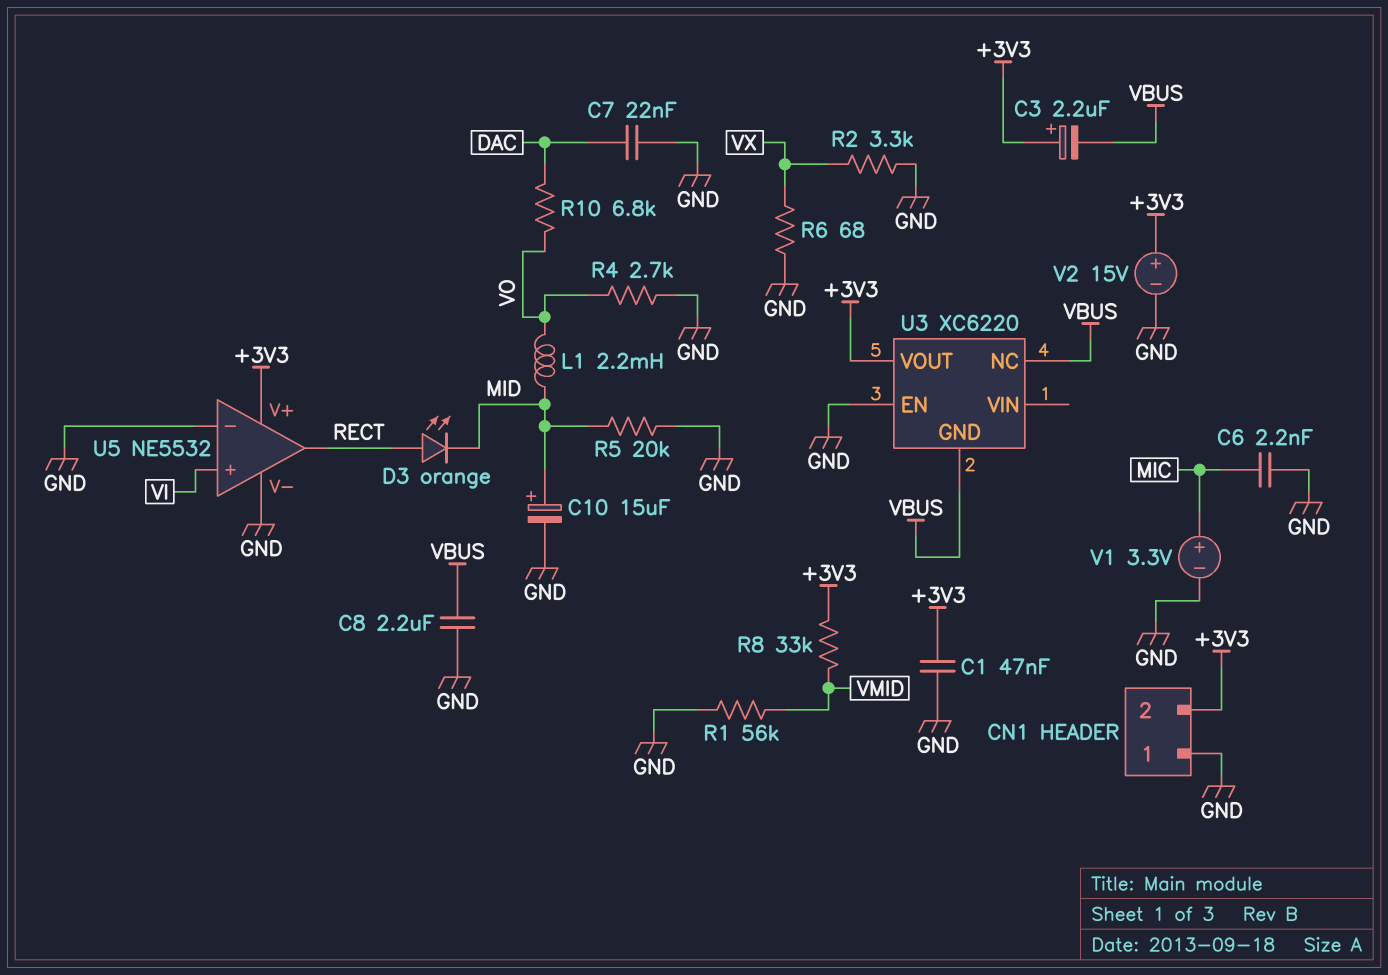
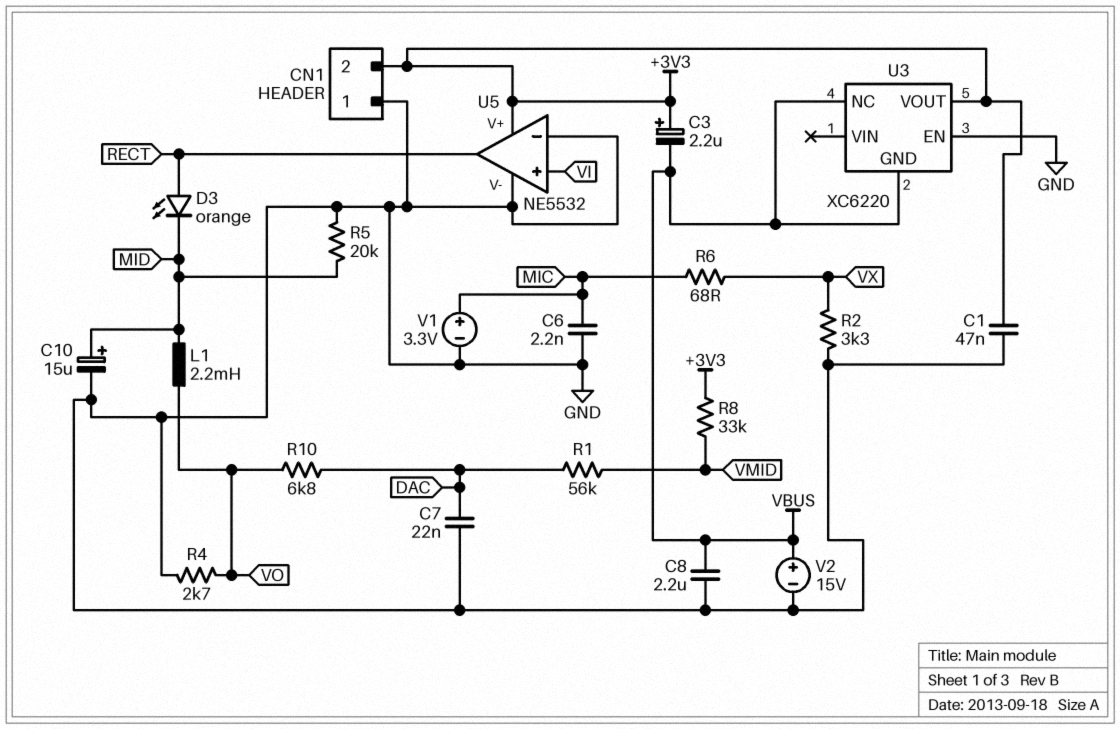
R1: 56k (GND, VMID) -> 56k (DAC, VMID)
R6: 68 (GND, VX) -> 68 (MIC, VX)
V2: 15V (plus +3V3, minus GND) -> 15V (plus VBUS, minus GND)

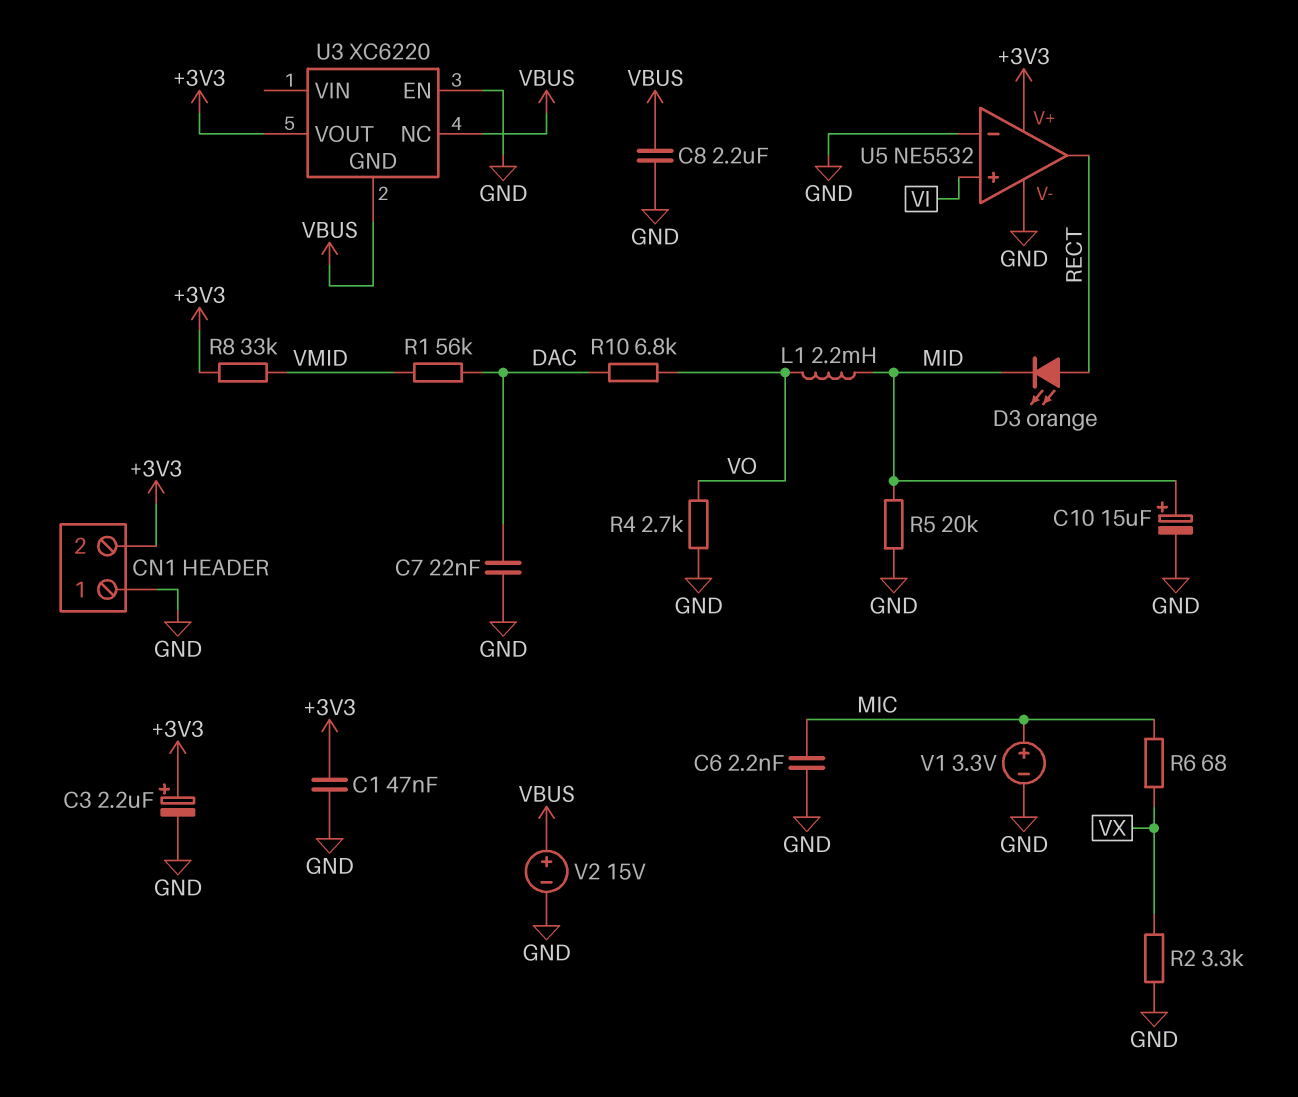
C3: 2.2uF (plus +3V3, minus VBUS) -> 2.2uF (plus +3V3, minus GND)

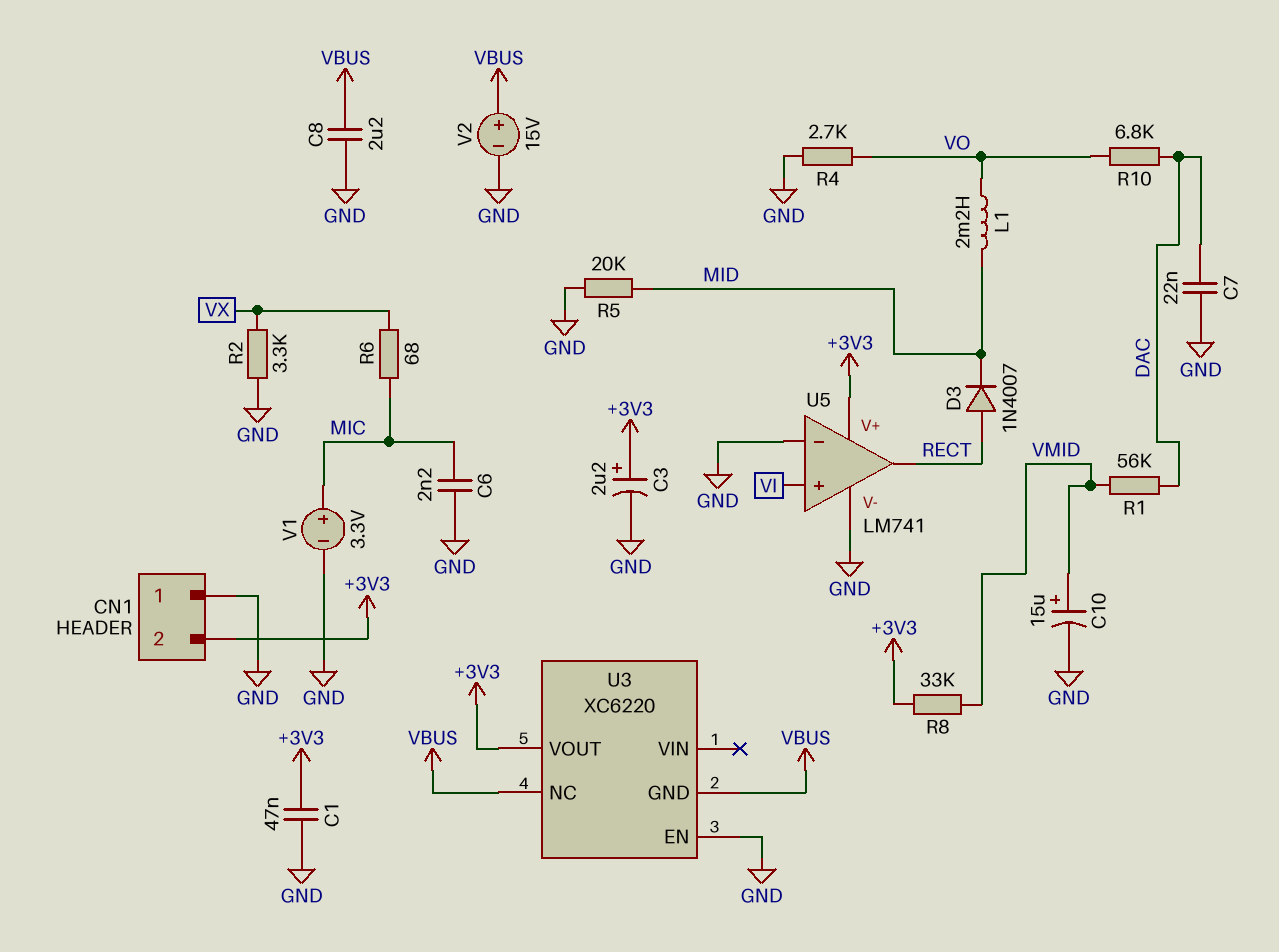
C10: 15uF (plus MID, minus GND) -> 15uF (plus VMID, minus GND)
D3: LED orange (A RECT, K MID) -> diode 1N4007 (A RECT, K MID)
U5: NE5532 -> LM741

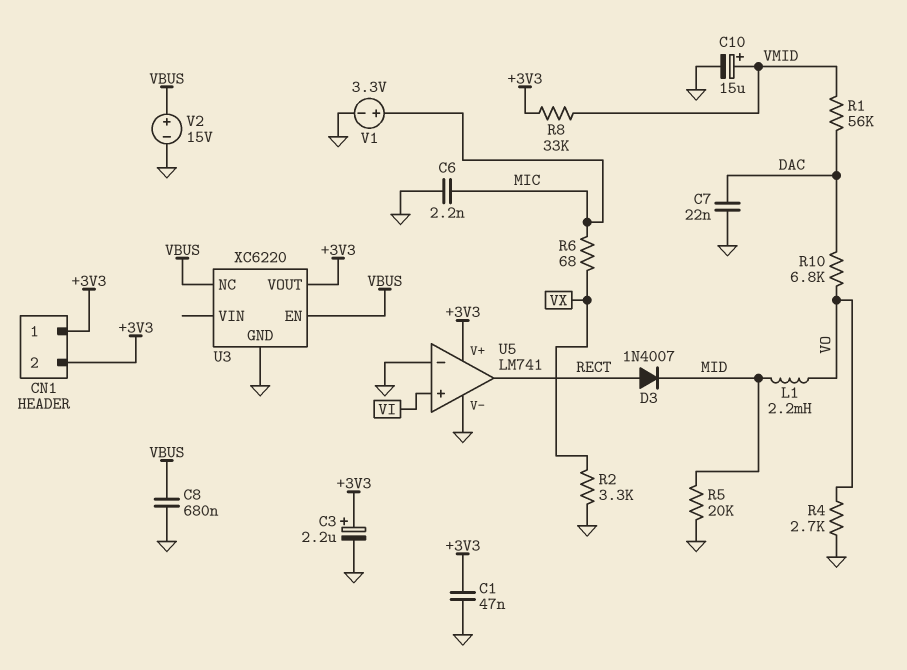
C8: 2.2uF (GND, VBUS) -> 680nF (GND, VBUS)
CN1 pin 1: GND -> +3V3
U3 pin EN: GND -> VBUS
U3 pin GND: VBUS -> GND

